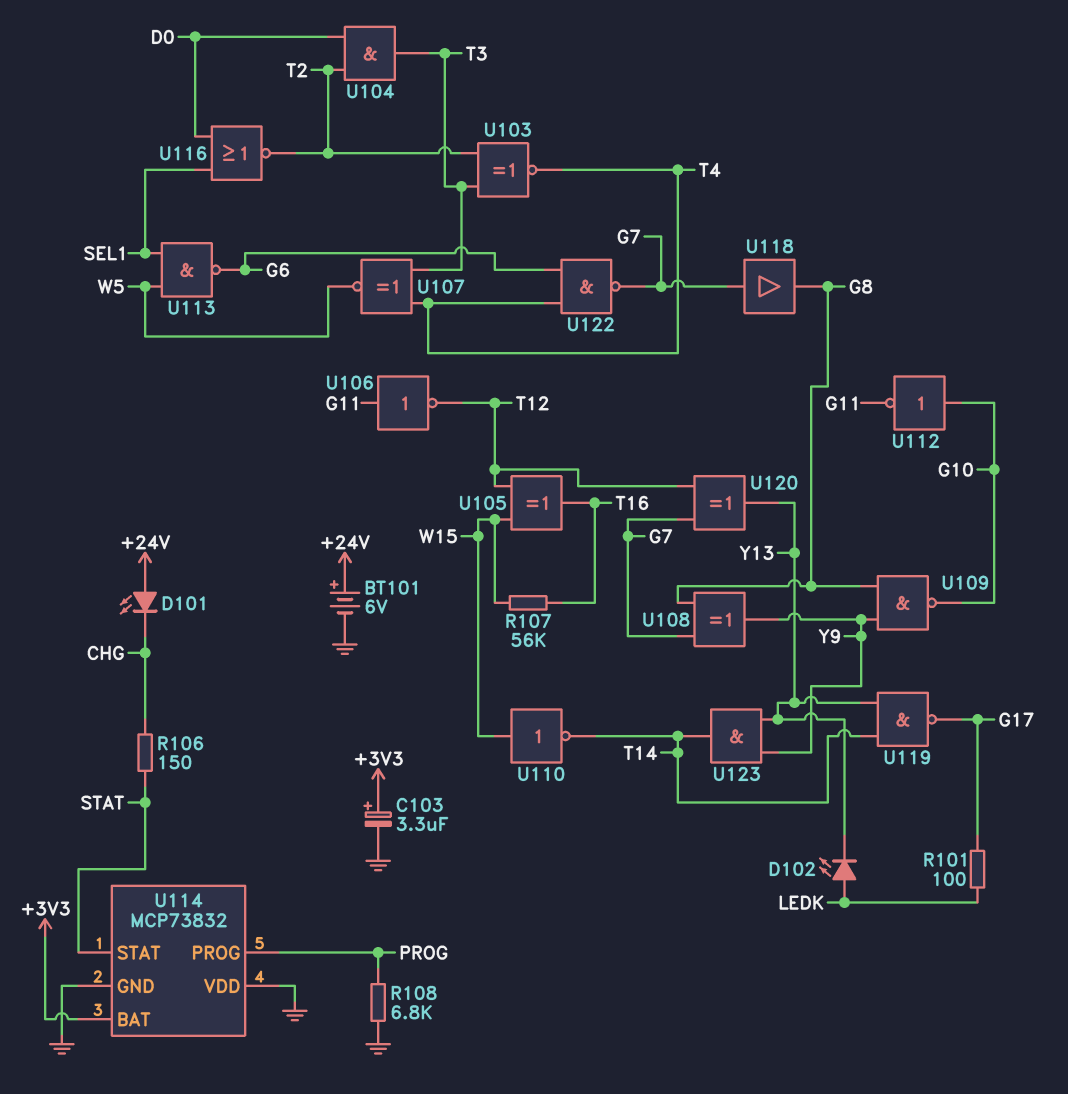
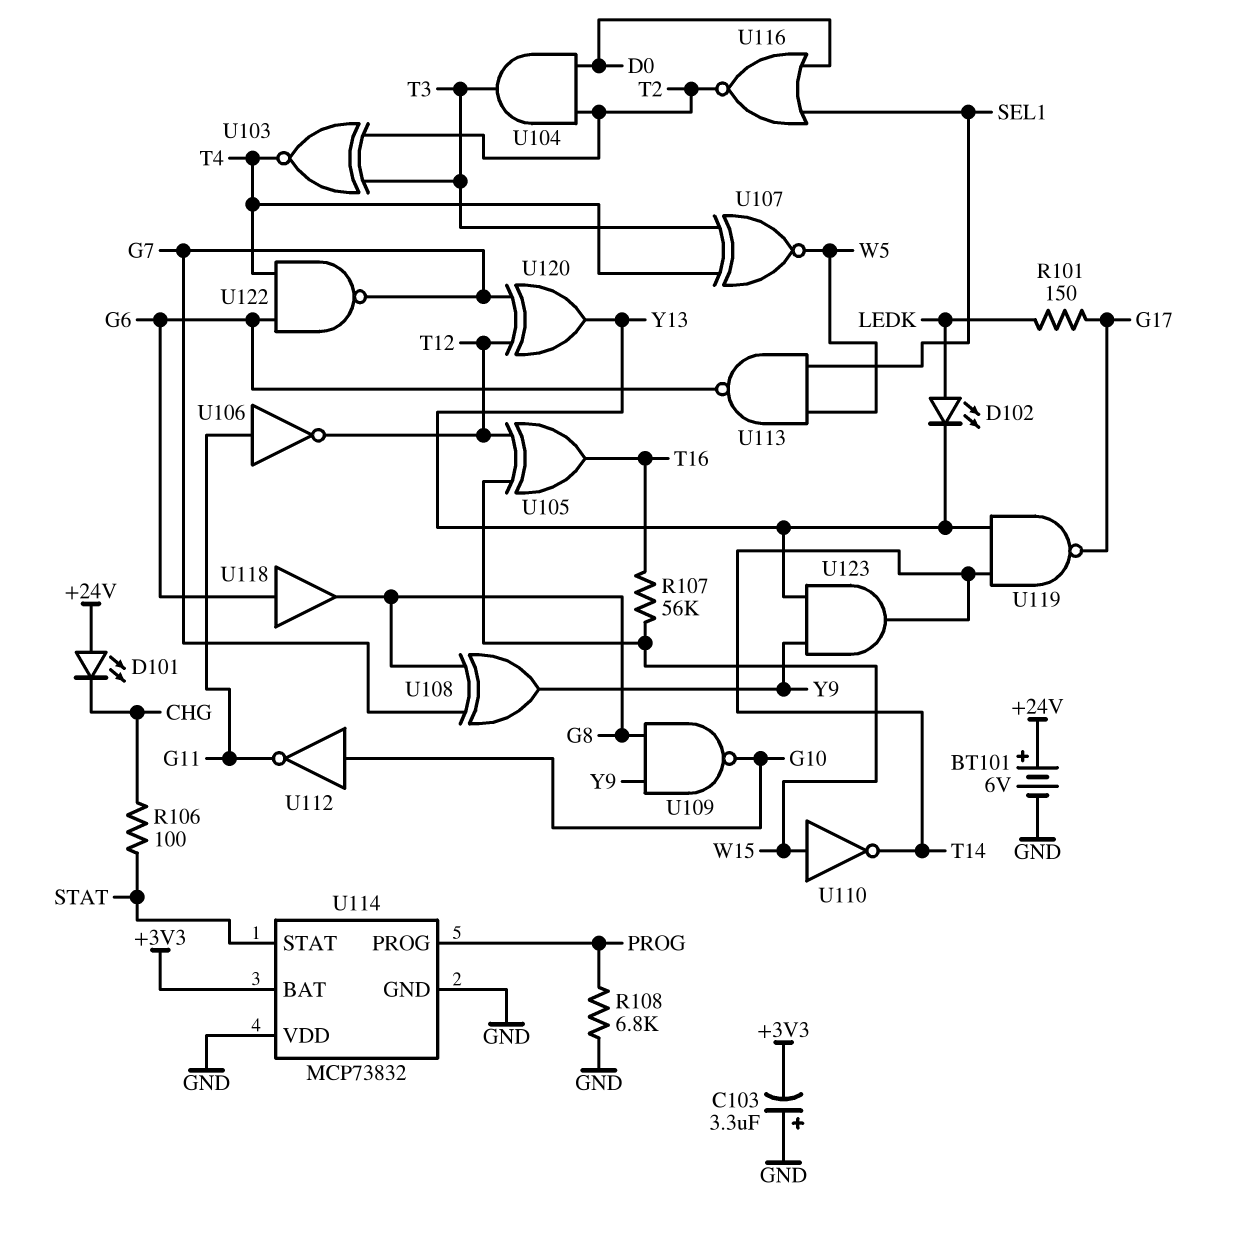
C103: 3.3uF (plus +3V3, minus GND) -> 3.3uF (plus GND, minus +3V3)
R101: 100 (G17, LEDK) -> 150 (G17, LEDK)
R106: 150 (CHG, STAT) -> 100 (CHG, STAT)
U118: buffer (in G7, out G8) -> buffer (in G6, out G8)

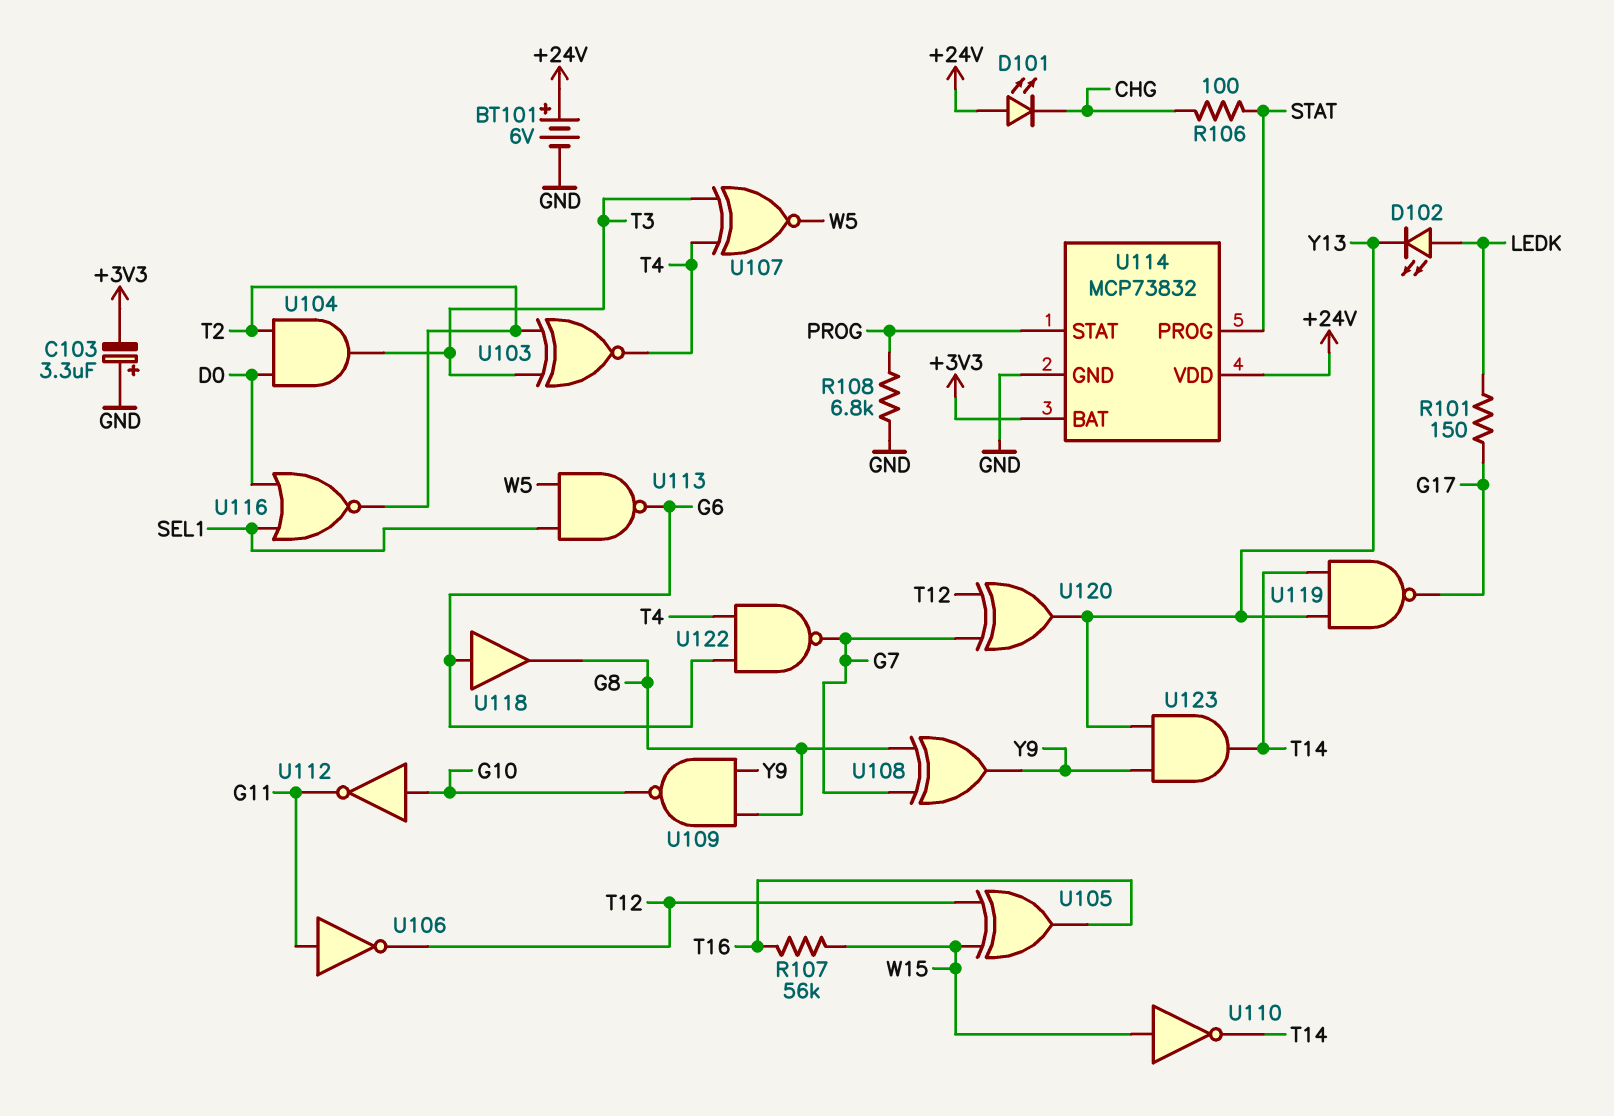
U114 pin PROG: PROG -> STAT
U114 pin STAT: STAT -> PROG
U114 pin VDD: GND -> +24V

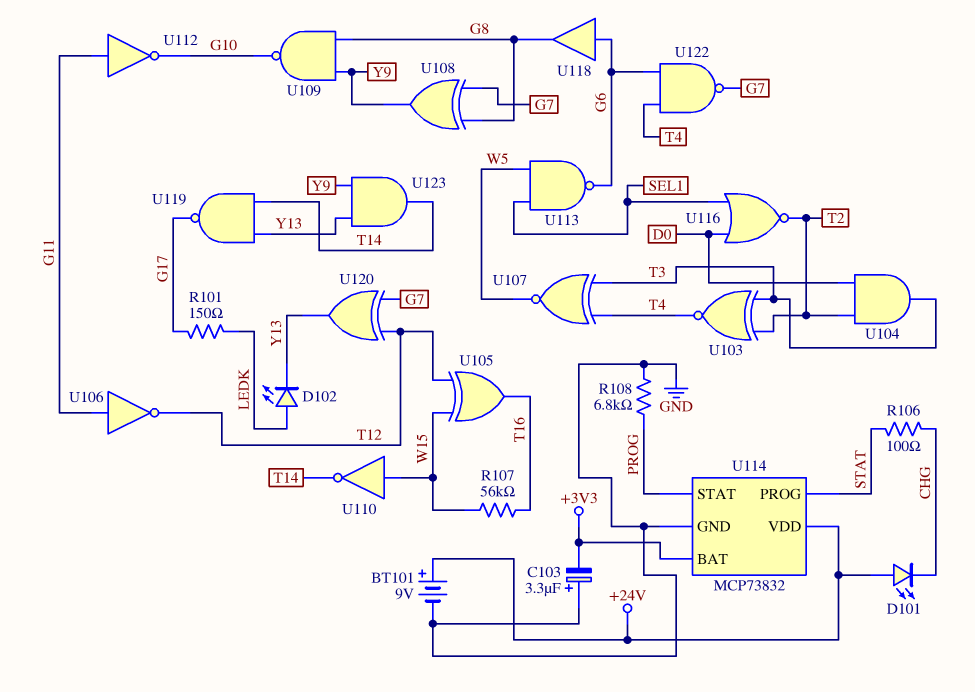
BT101: 6V (plus +24V, minus GND) -> 9V (plus +24V, minus GND)
U112: NOT (in G10, out G11) -> NOT (in G11, out G10)

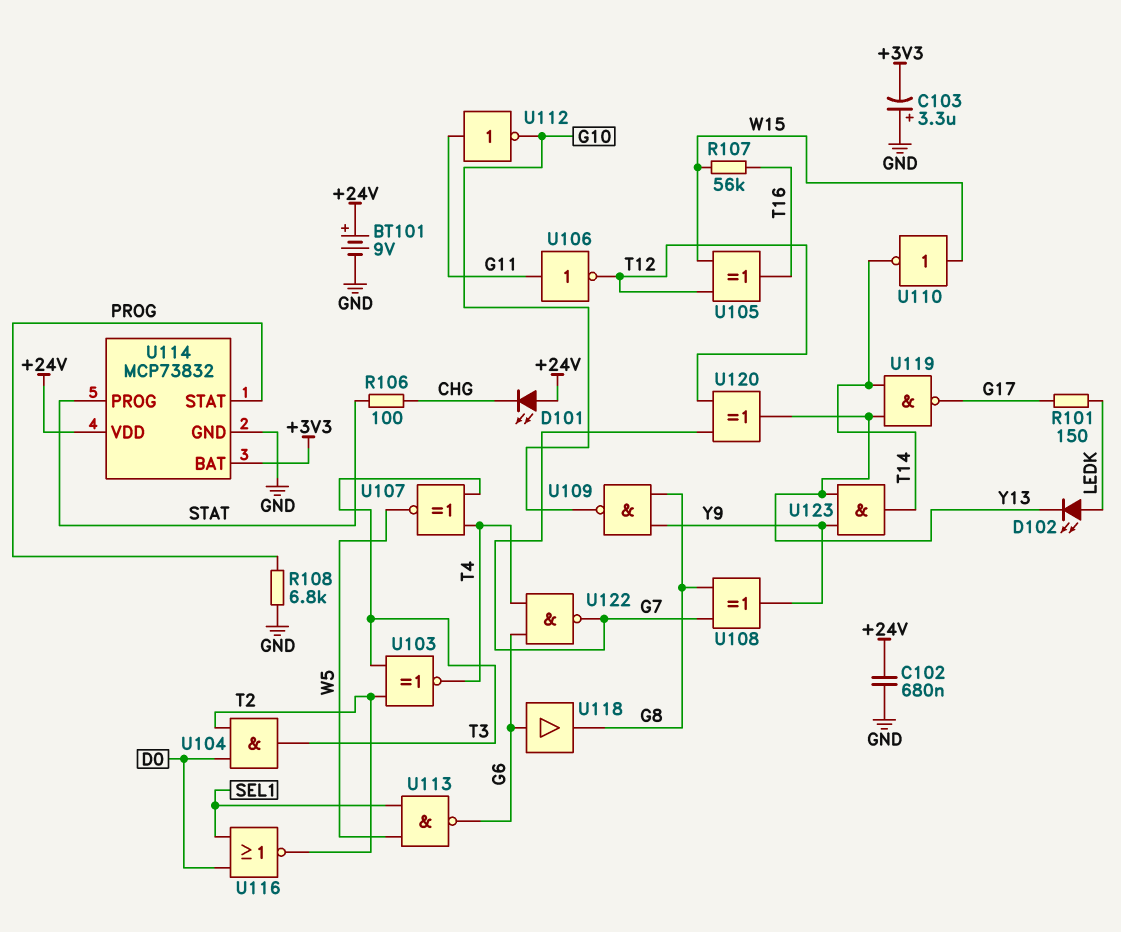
C102: none -> 680nF (+24V, GND)

